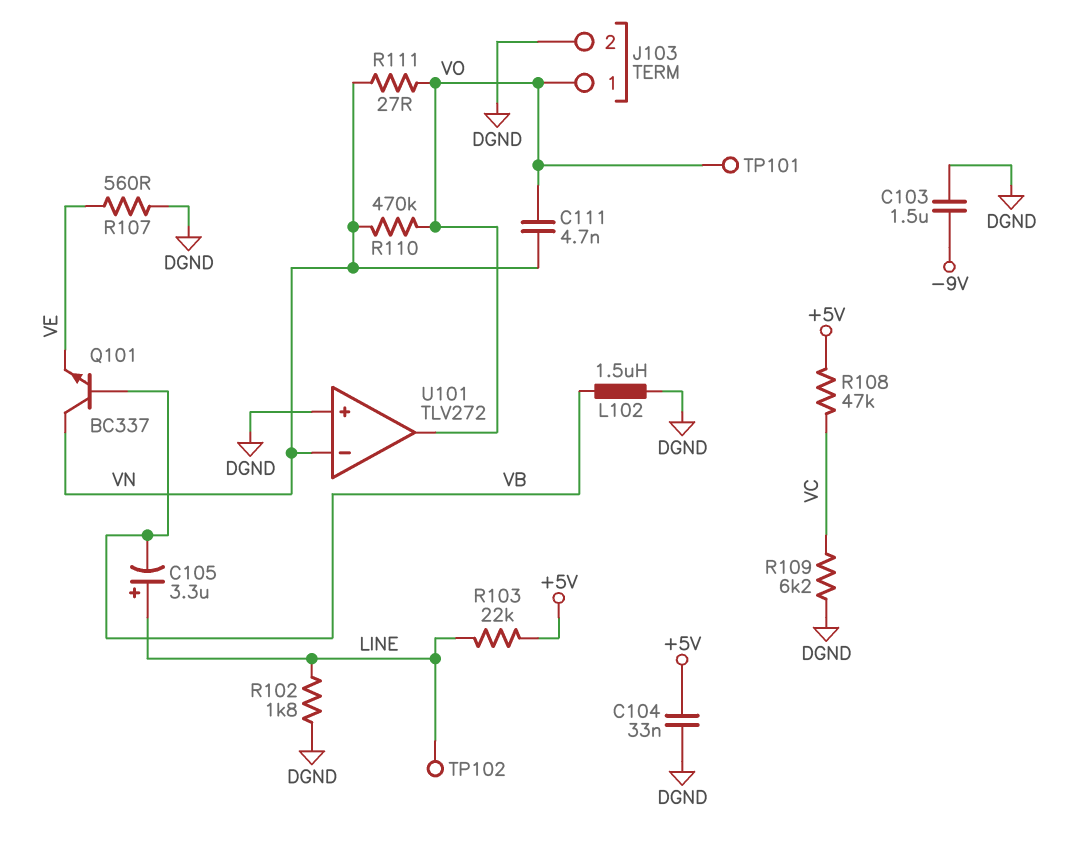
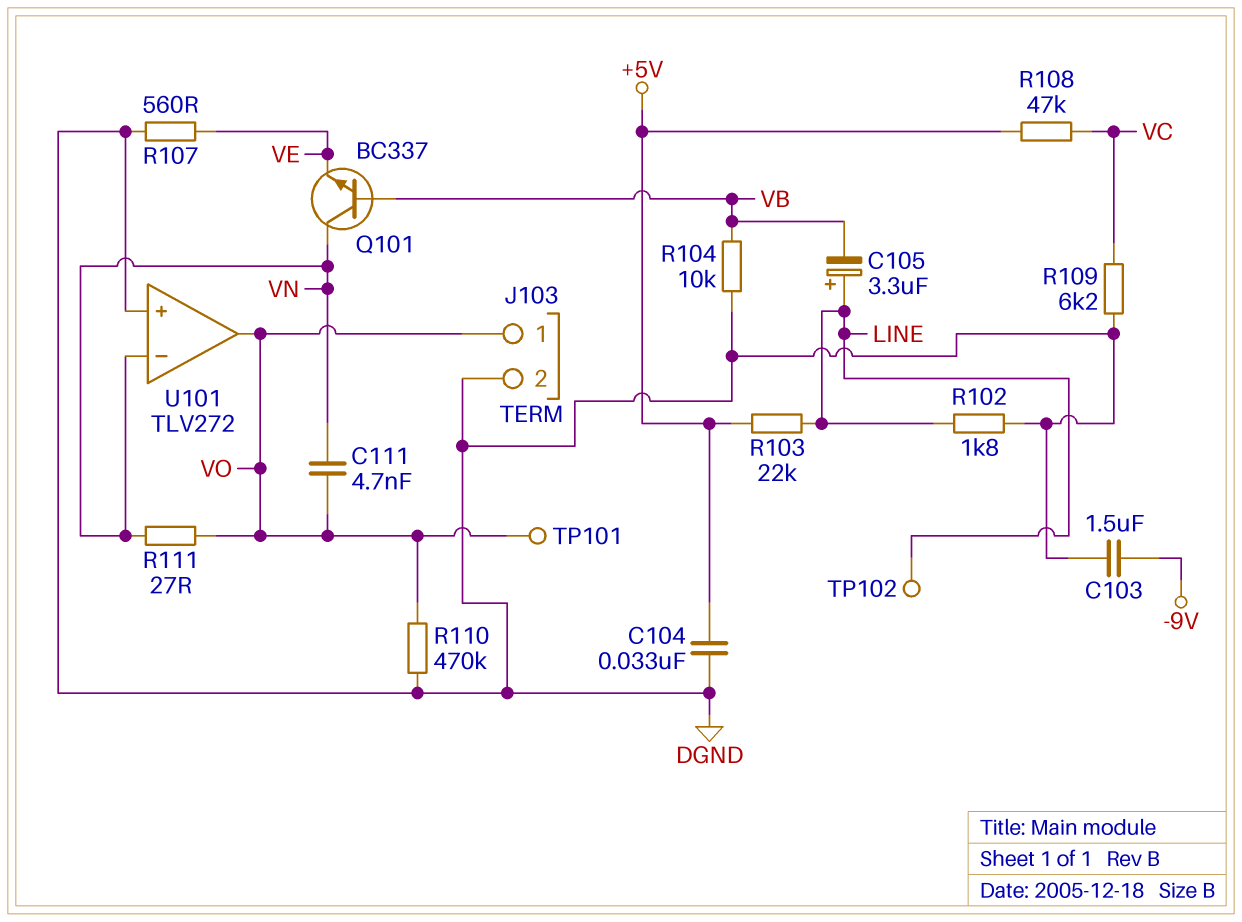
L102: 1.5uH (DGND, VB) -> none
R104: none -> 10k (DGND, VB)
R110: 470k (VN, VO) -> 470k (DGND, VO)

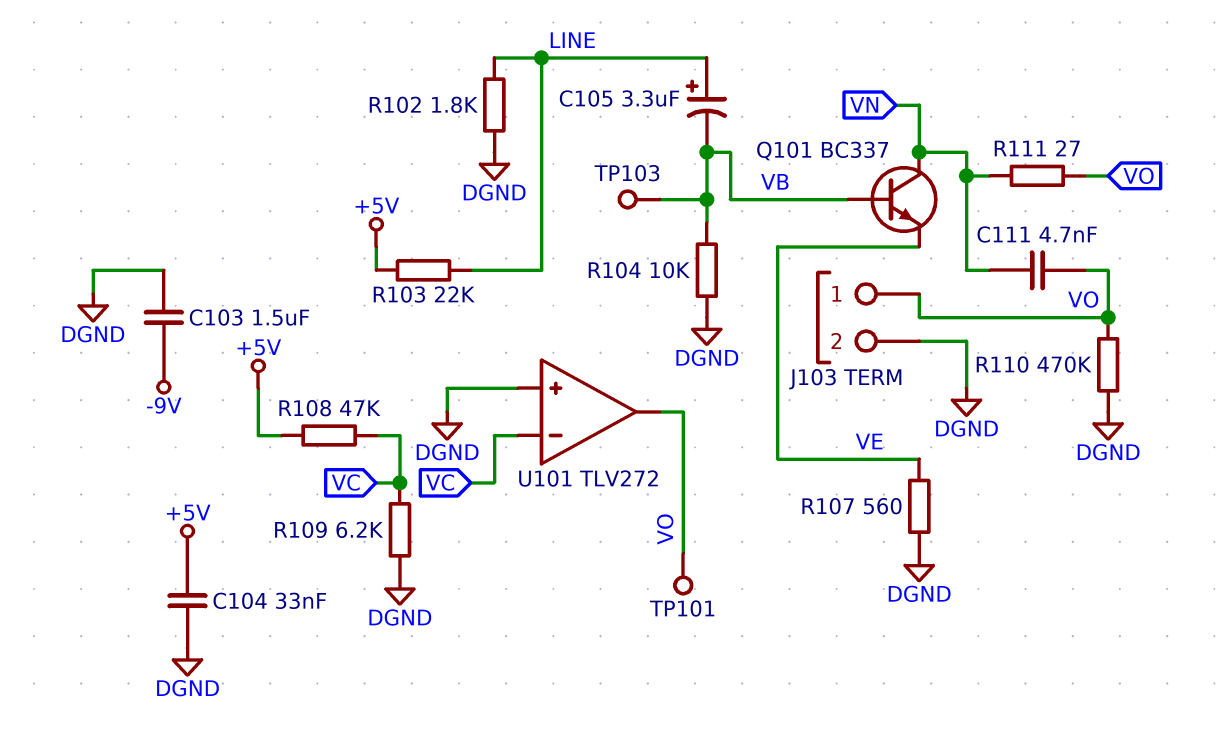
TP102: test point (LINE) -> none
TP103: none -> test point (VB)
U101 pin in-: VN -> VC

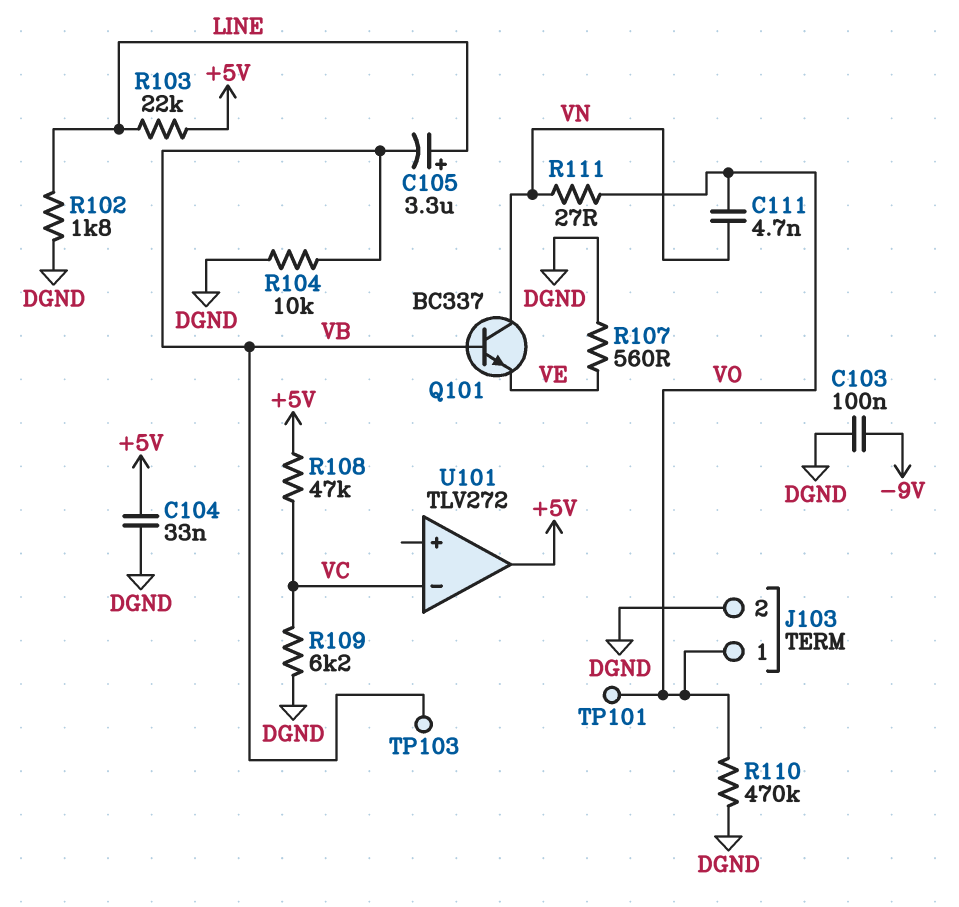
C103: 1.5uF (-9V, DGND) -> 100nF (-9V, DGND)
U101 pin in+: DGND -> none
U101 pin out: VO -> +5V

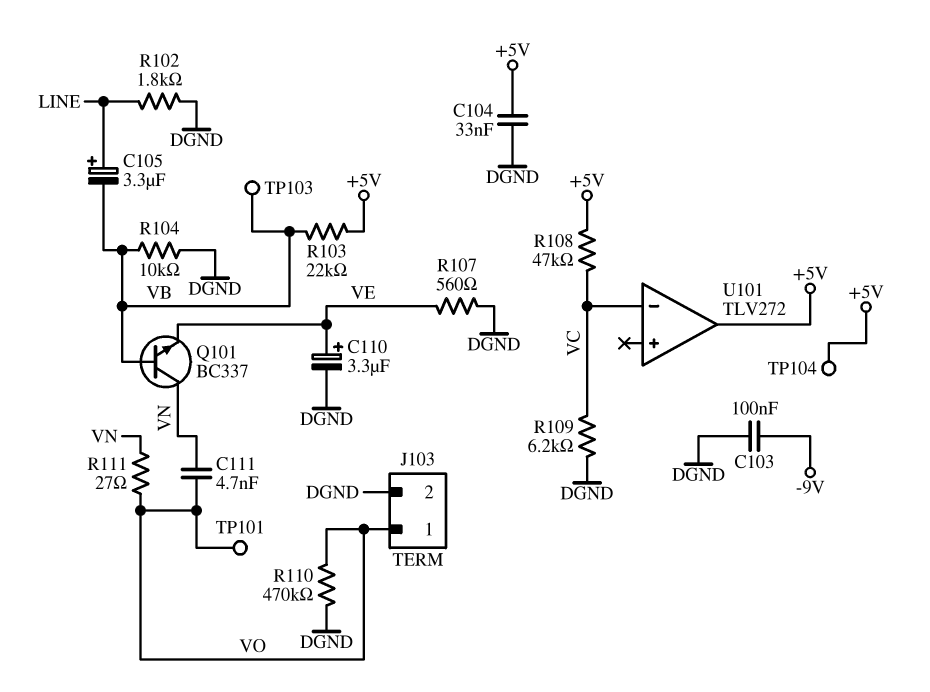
C110: none -> 3.3uF (plus VE, minus DGND)
R103: 22k (+5V, LINE) -> 22k (+5V, VB)
TP104: none -> test point (+5V)

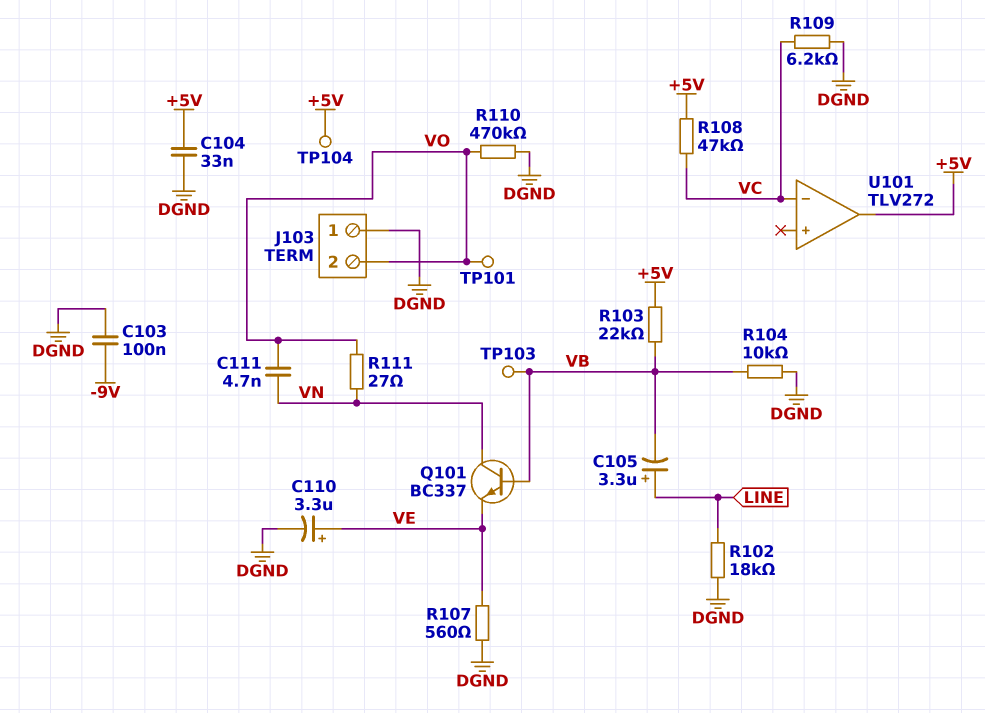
J103 pin 1: VO -> DGND
J103 pin 2: DGND -> VO
R102: 1.8k (DGND, LINE) -> 18k (DGND, LINE)

